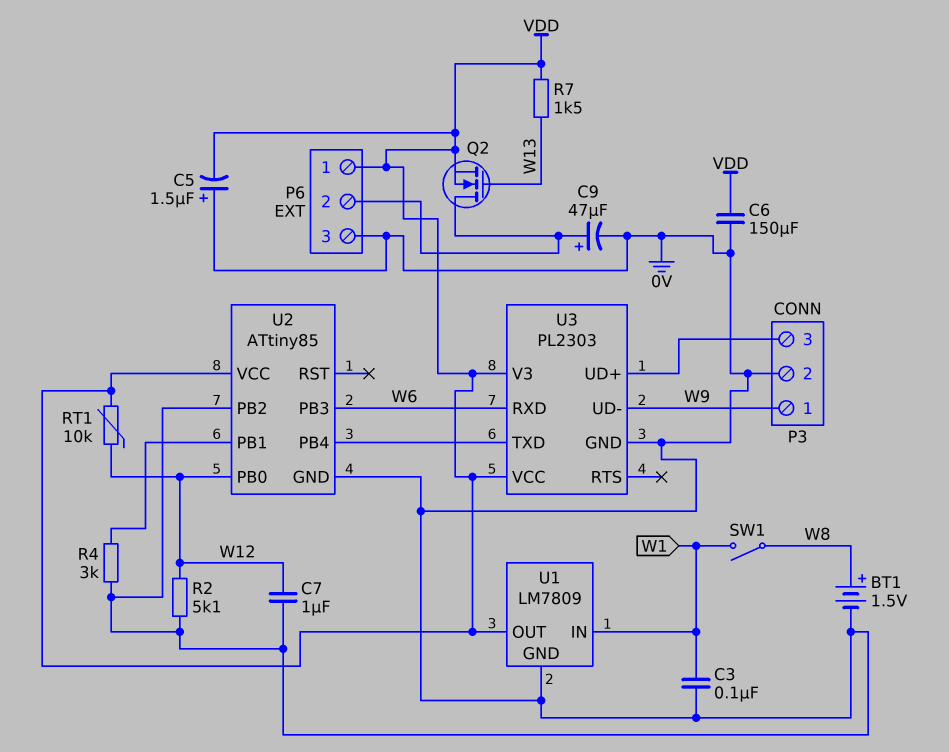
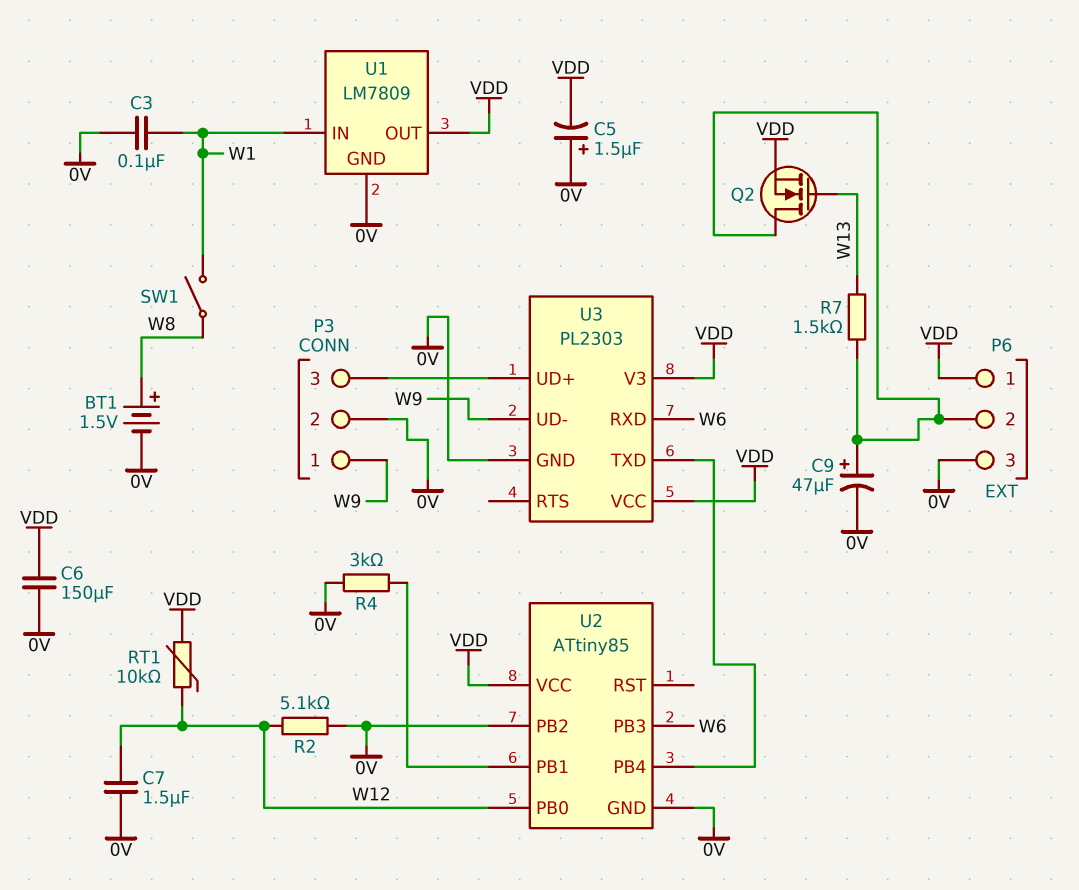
C7: 1uF (0V, W12) -> 1.5uF (0V, W12)
R7: 1.5k (VDD, W13) -> 1.5k (P6/2, W13)

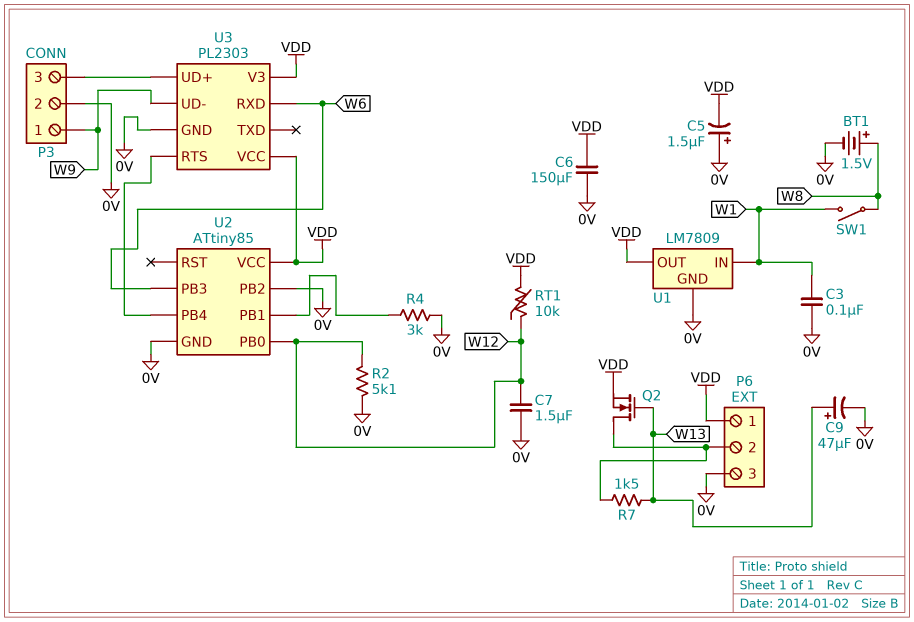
C9: 47uF (plus P6/2, minus 0V) -> 47uF (plus W13, minus 0V)
U3 pin RTS: none -> U2/PB4
U3 pin TXD: U2/PB4 -> none

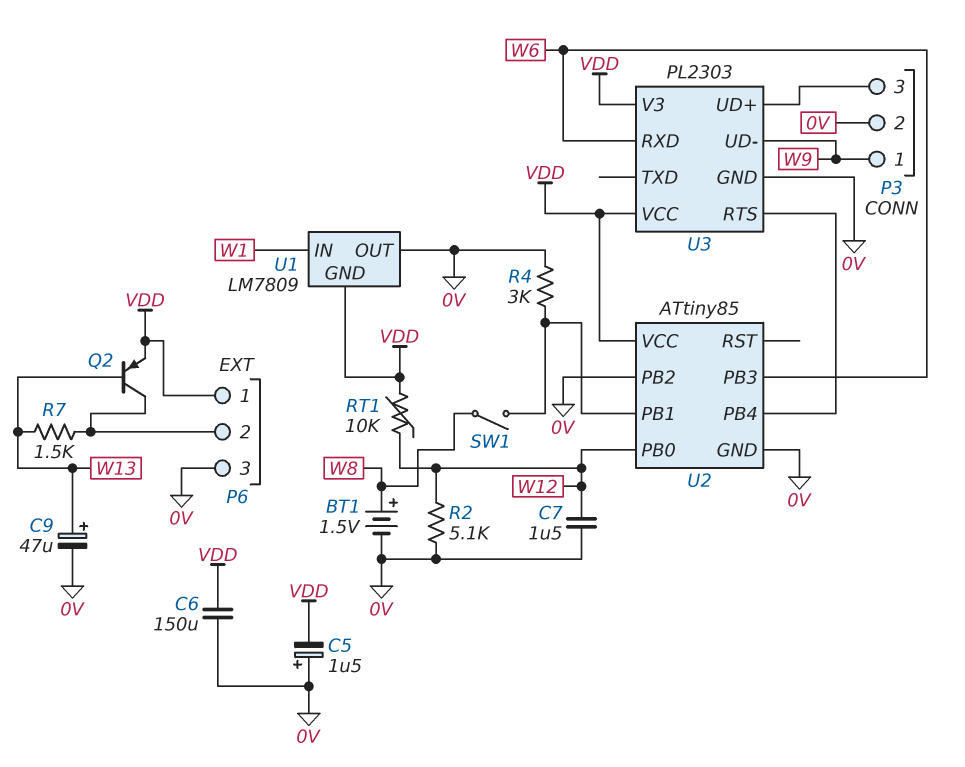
C3: 100nF (0V, W1) -> none
Q2: NMOS (G W13, D P6/2, S VDD) -> PNP (B W13, C P6/2, E VDD)
SW1: switch (W1, W8) -> switch (U2/PB1, W8)
U1 pin GND: 0V -> VDD
U1 pin OUT: VDD -> 0V

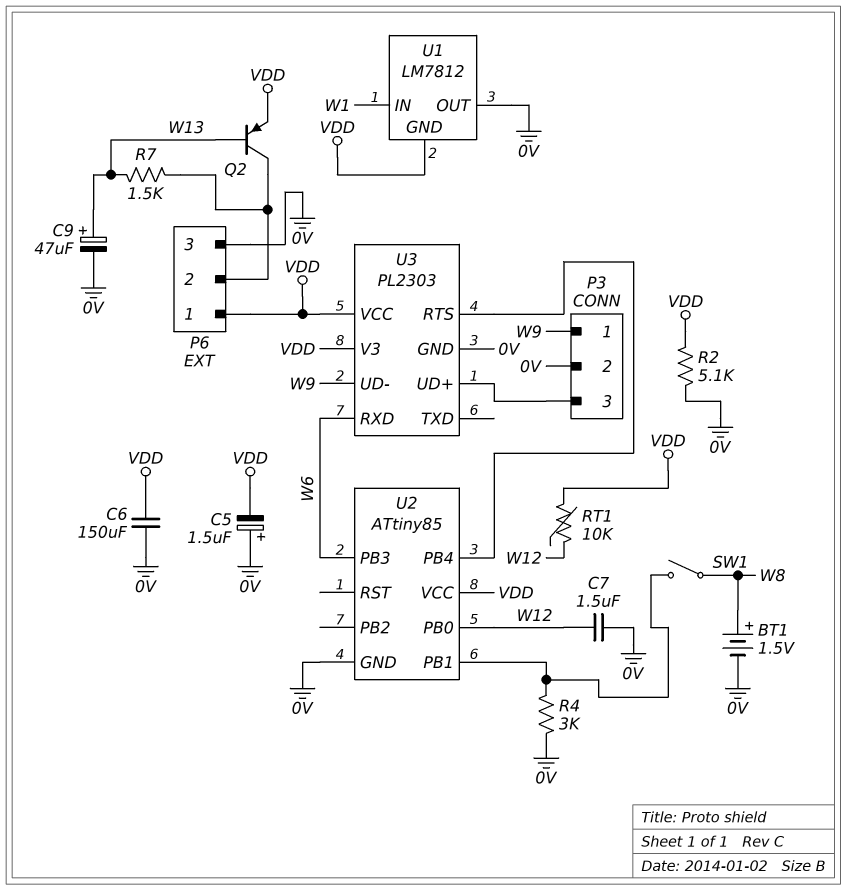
R2: 5.1k (0V, W12) -> 5.1k (0V, VDD)
U1: LM7809 -> LM7812
U2 pin PB2: 0V -> none

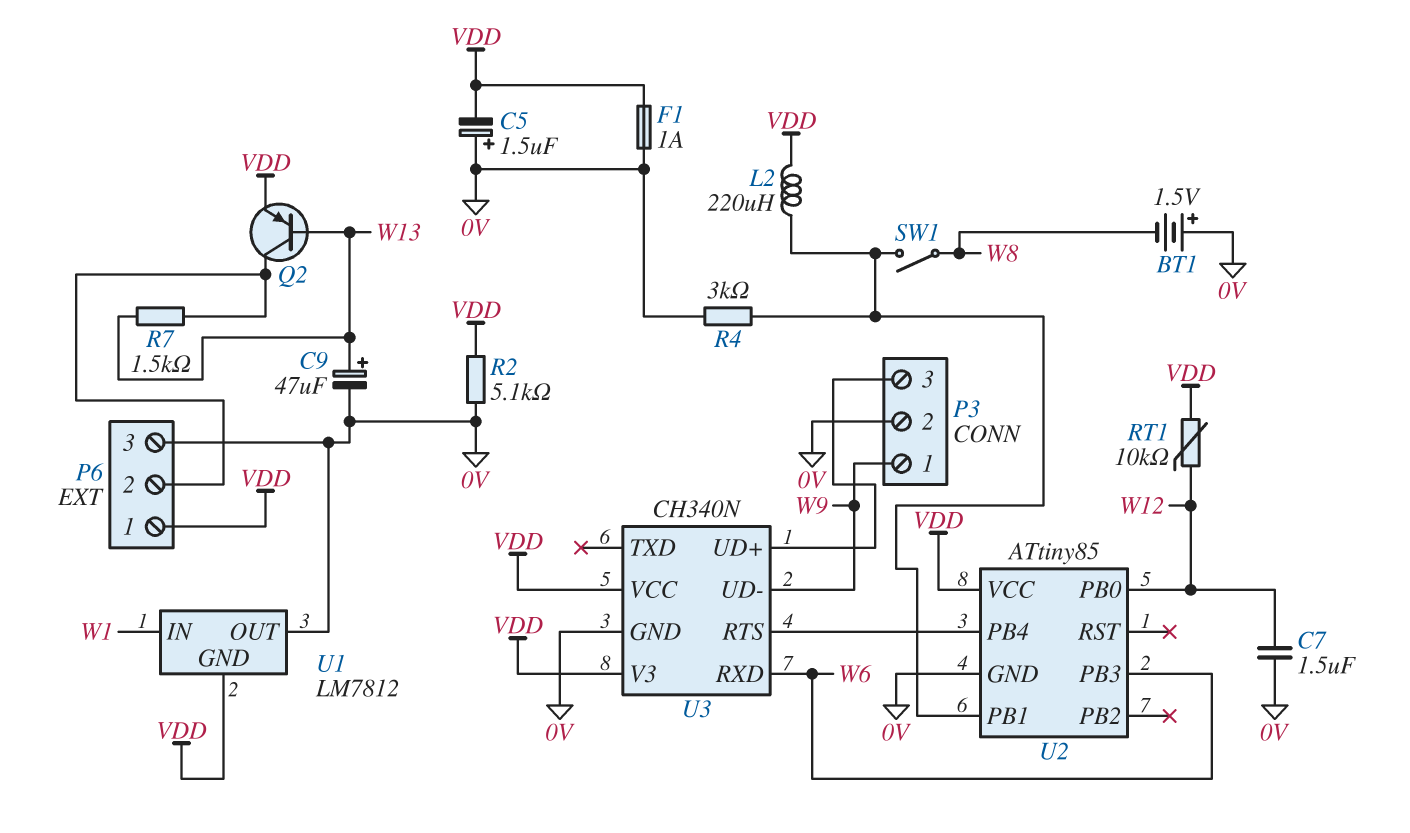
BT1: 1.5V (plus W8, minus 0V) -> 1.5V (plus 0V, minus W8)
C6: 150uF (0V, VDD) -> none
F1: none -> 1A (0V, VDD)
L2: none -> 220uH (U2/PB1, VDD)
U3: PL2303 -> CH340N

